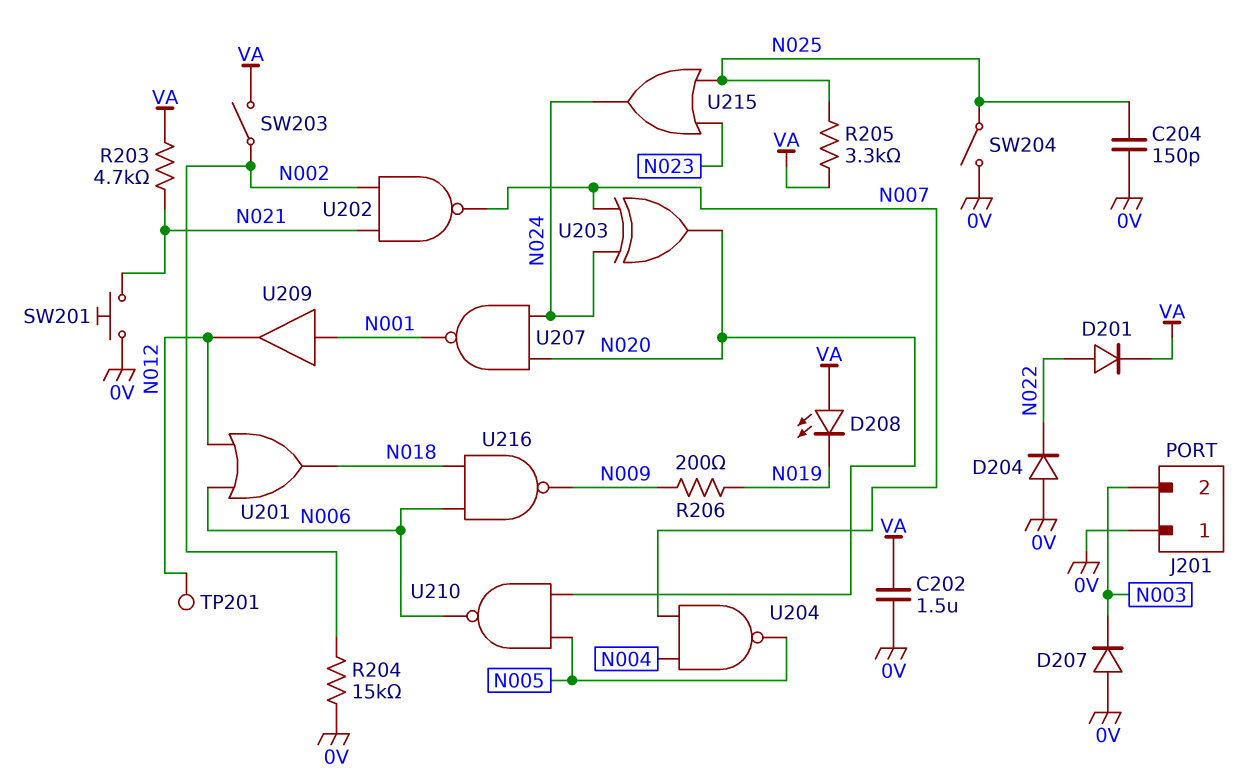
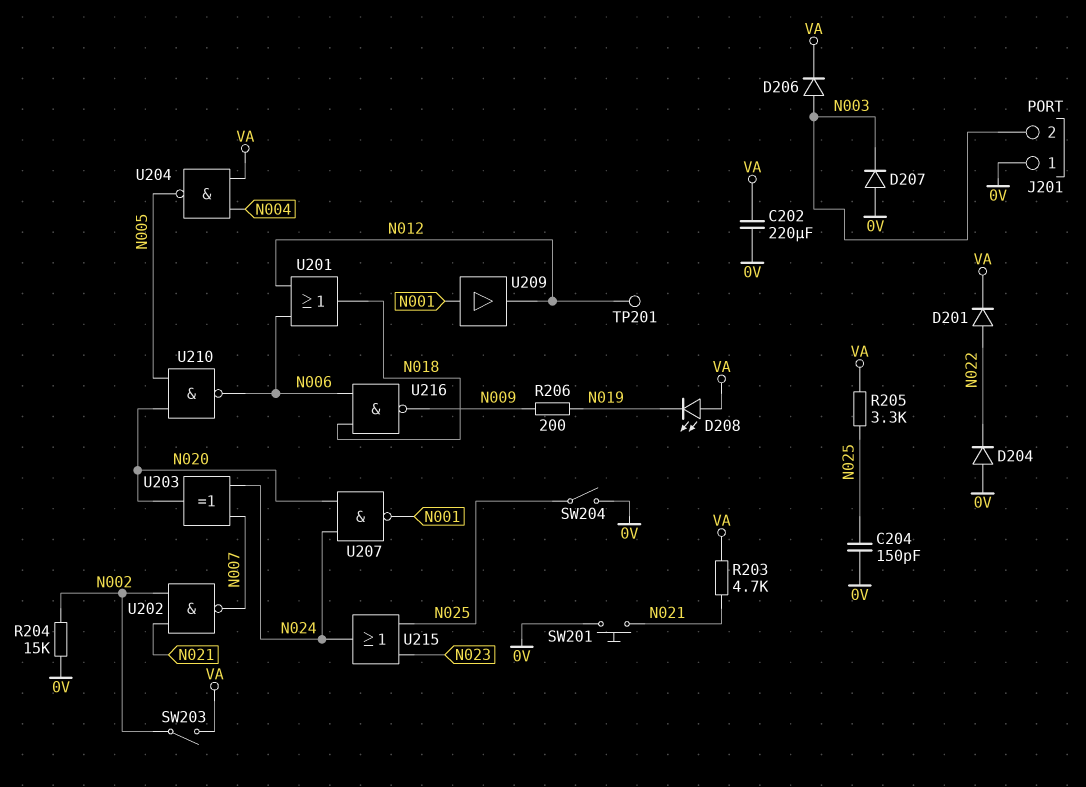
C202: 1.5uF (0V, VA) -> 220uF (0V, VA)
D206: none -> diode (A N003, K VA)
U204: NAND (in N004, in N007, out N005) -> NAND (in N004, in VA, out N005)

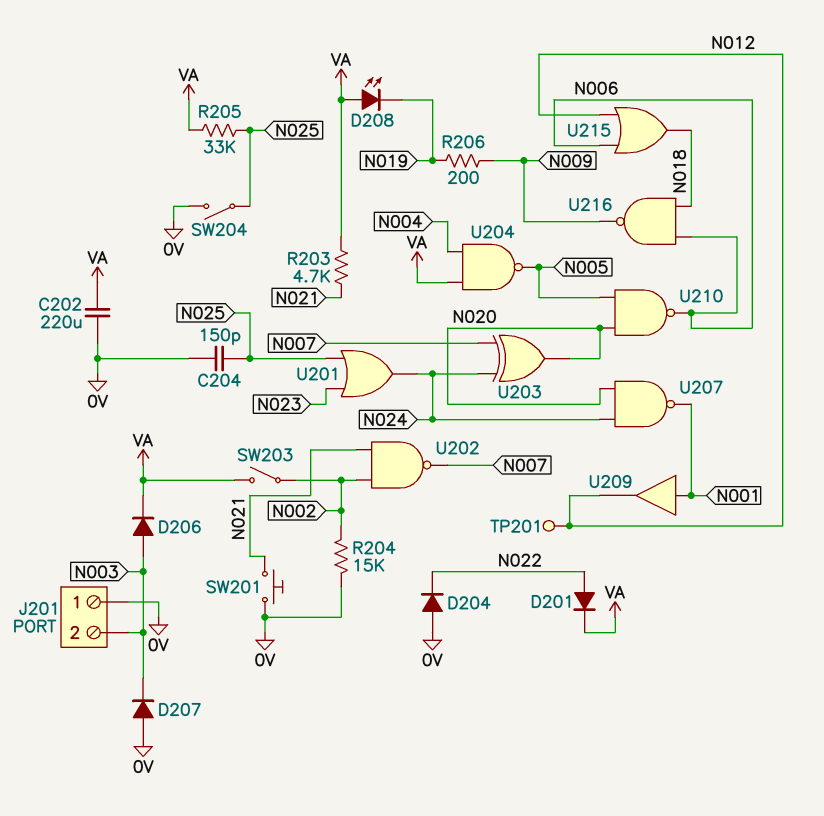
R205: 3.3k (N025, VA) -> 33k (N025, VA)
U201: OR (in N006, in N012, out N018) -> OR (in N023, in N025, out N024)
U215: OR (in N023, in N025, out N024) -> OR (in N006, in N012, out N018)

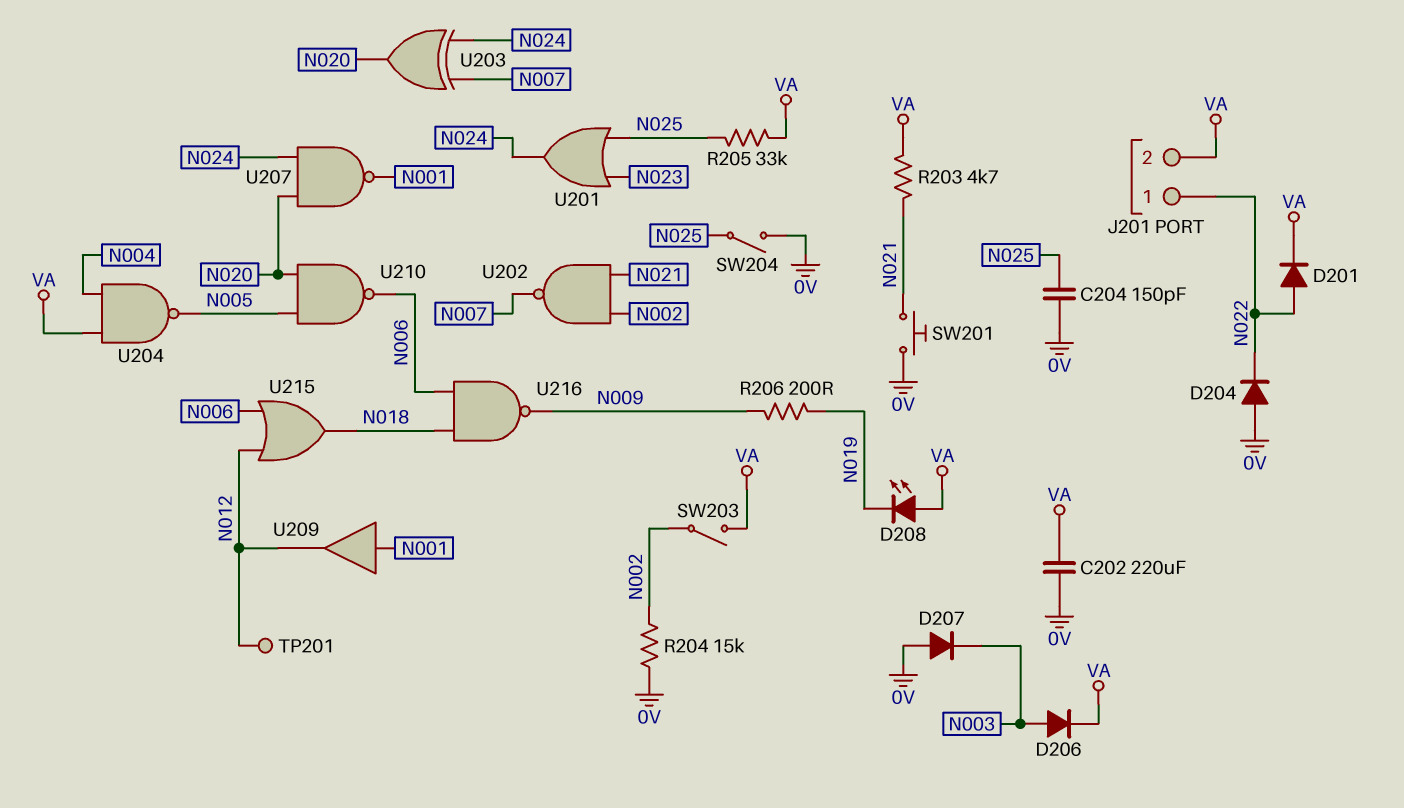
J201 pin 1: 0V -> N022
J201 pin 2: N003 -> VA

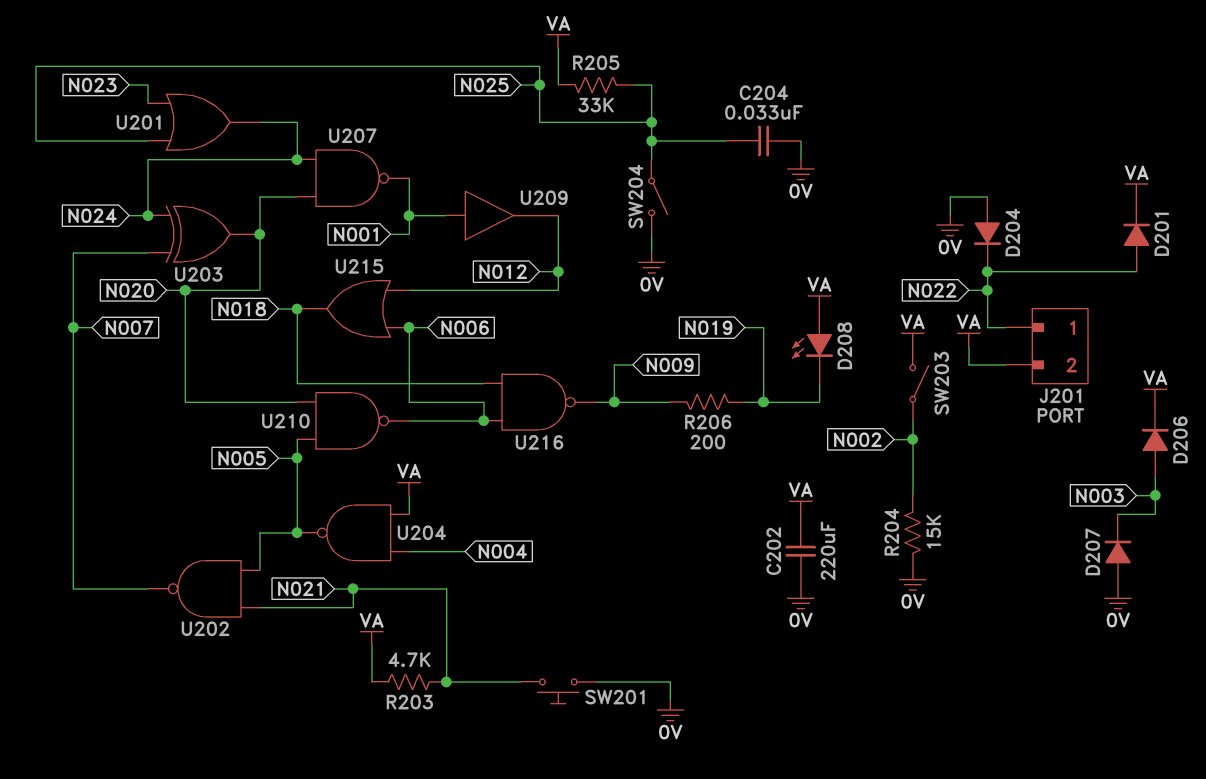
C204: 150pF (0V, N025) -> 33nF (0V, N025)
TP201: test point (N012) -> none
U202: NAND (in N002, in N021, out N007) -> NAND (in N005, in N021, out N007)

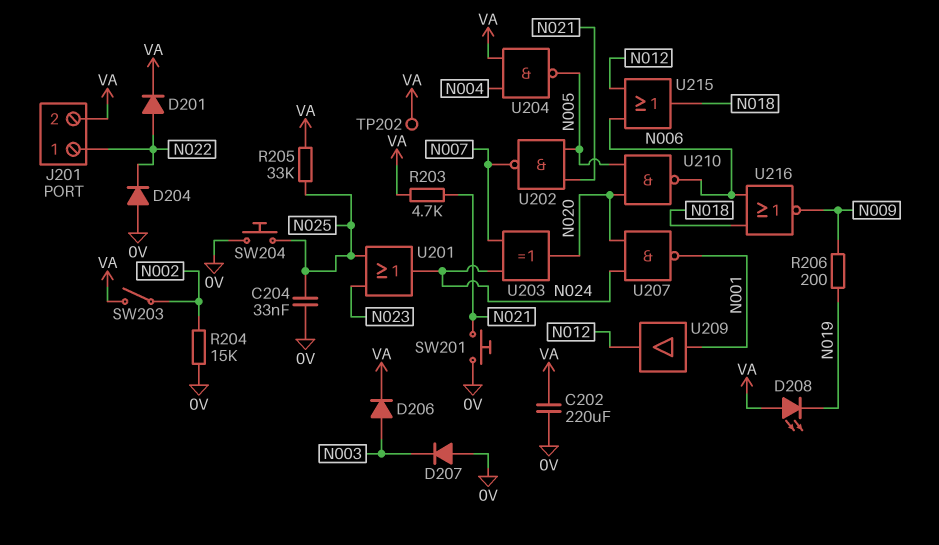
SW204: switch (0V, N025) -> button (0V, N025)
TP202: none -> test point (VA)
U216: NAND (in N006, in N018, out N009) -> NOR (in N006, in N018, out N009)

